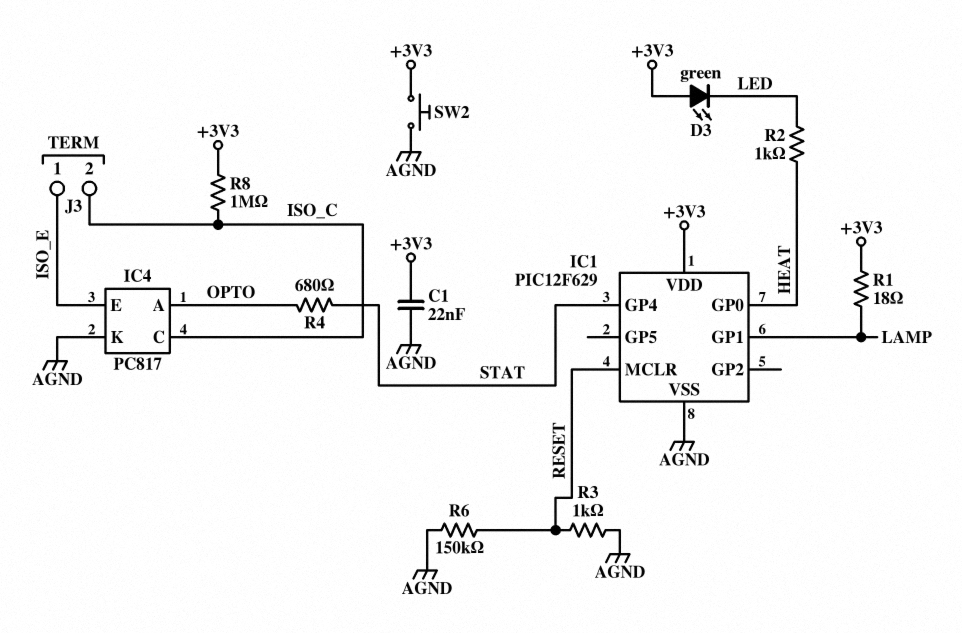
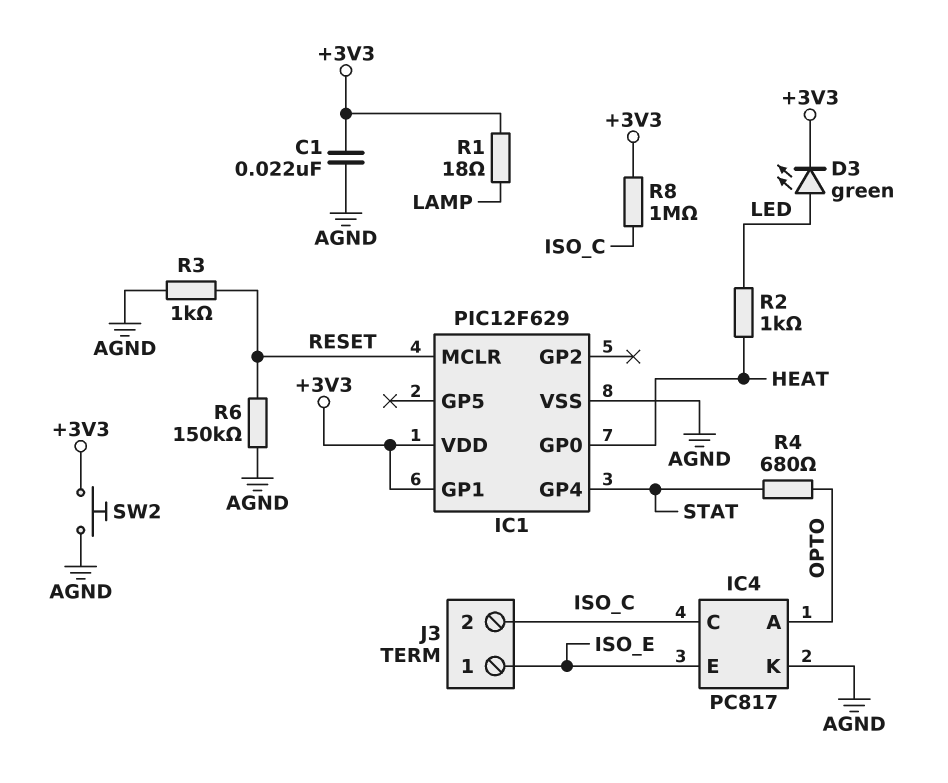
D3: LED green (A +3V3, K LED) -> LED green (A LED, K +3V3)
IC1 pin GP1: LAMP -> +3V3

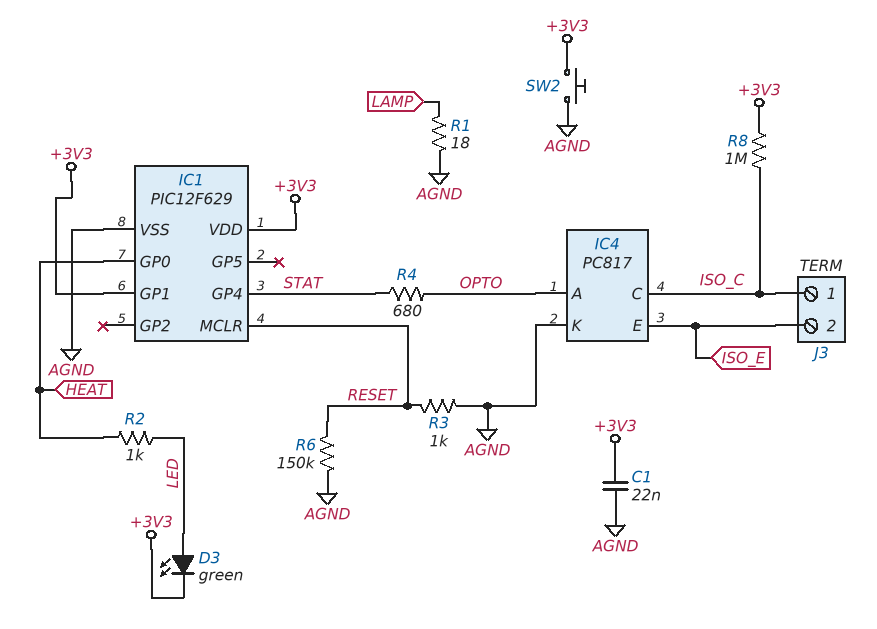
J3 pin 1: ISO_E -> ISO_C
J3 pin 2: ISO_C -> ISO_E
R1: 18 (+3V3, LAMP) -> 18 (AGND, LAMP)

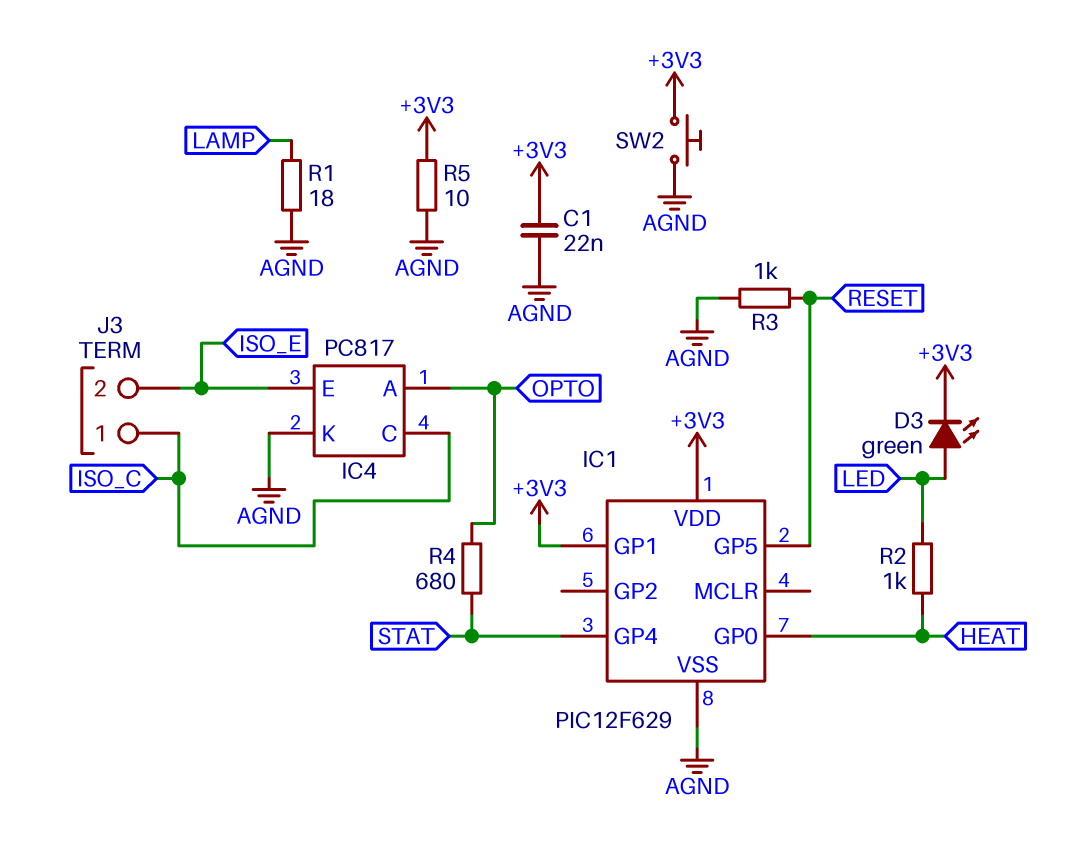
IC1 pin GP5: none -> RESET
IC1 pin MCLR: RESET -> none
R5: none -> 10 (+3V3, AGND)
R6: 150k (AGND, RESET) -> none
R8: 1M (+3V3, ISO_C) -> none

